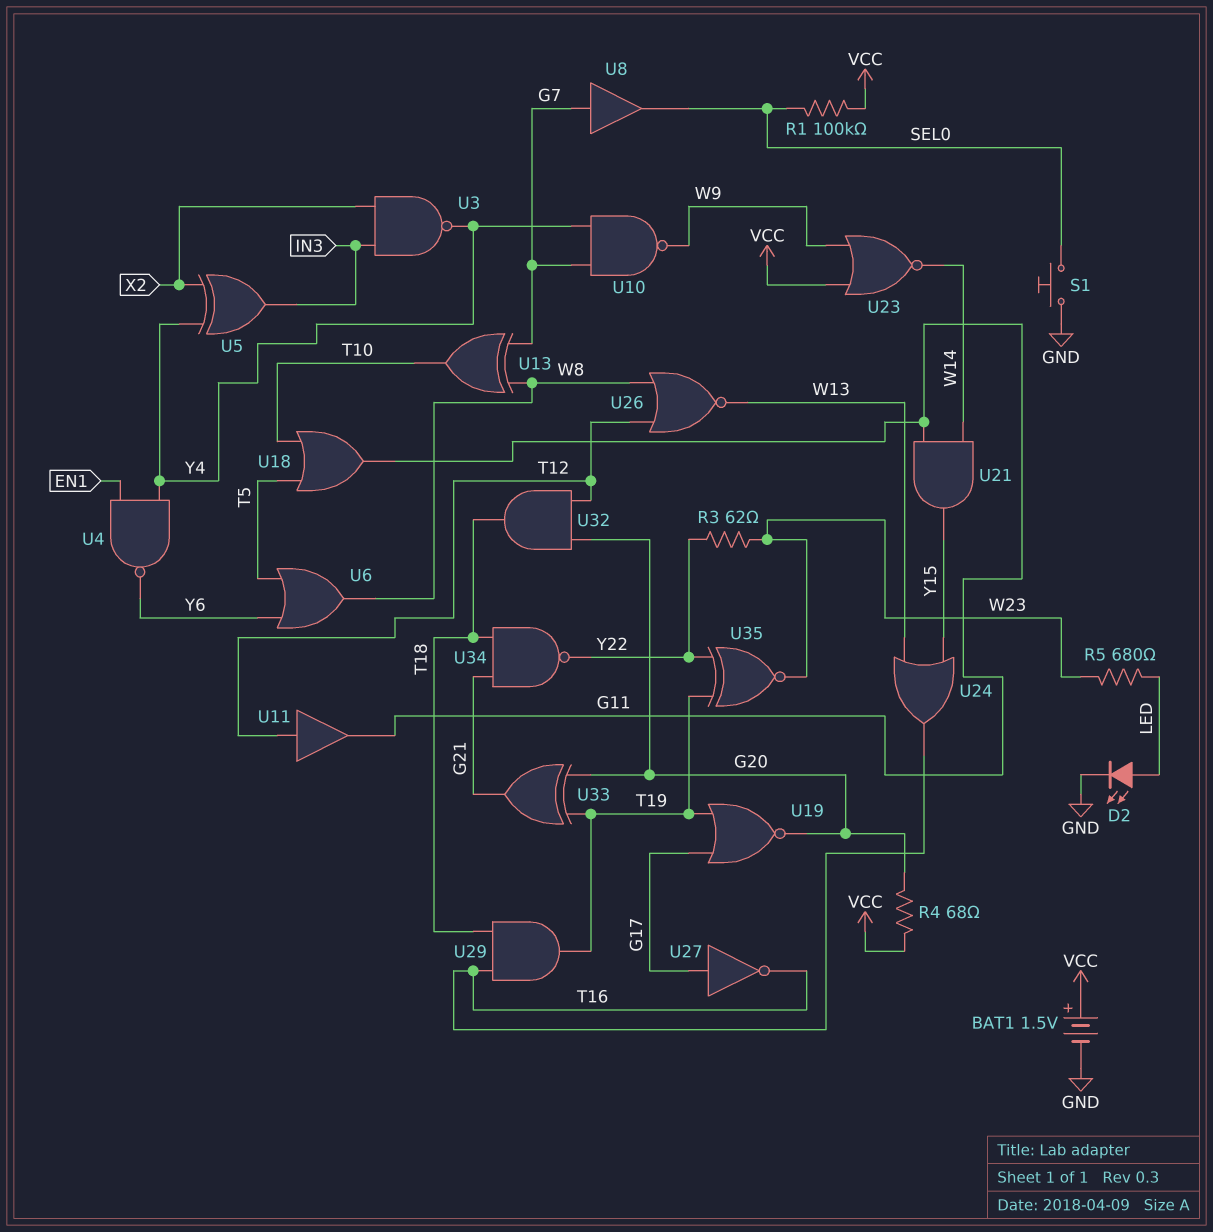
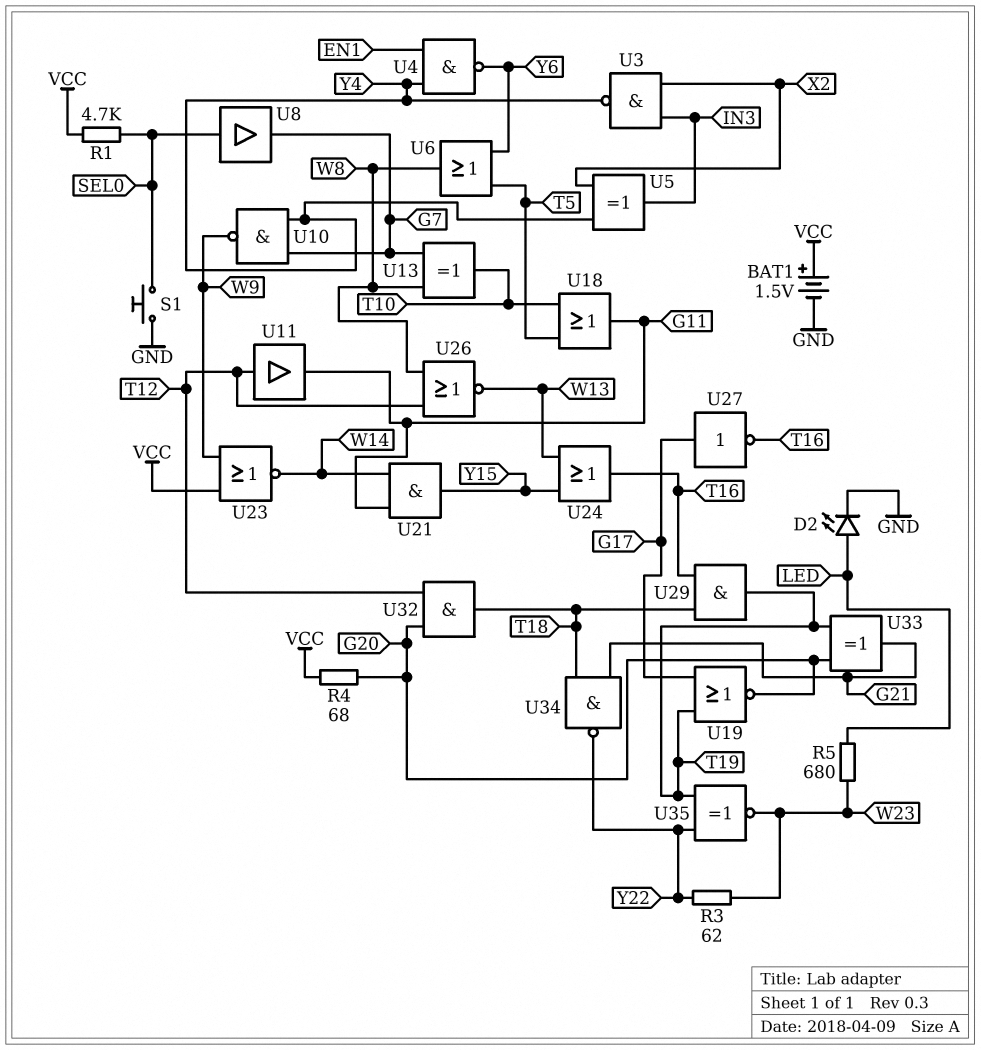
R1: 100k (SEL0, VCC) -> 4.7k (SEL0, VCC)
U8: buffer (in G7, out SEL0) -> buffer (in SEL0, out G7)

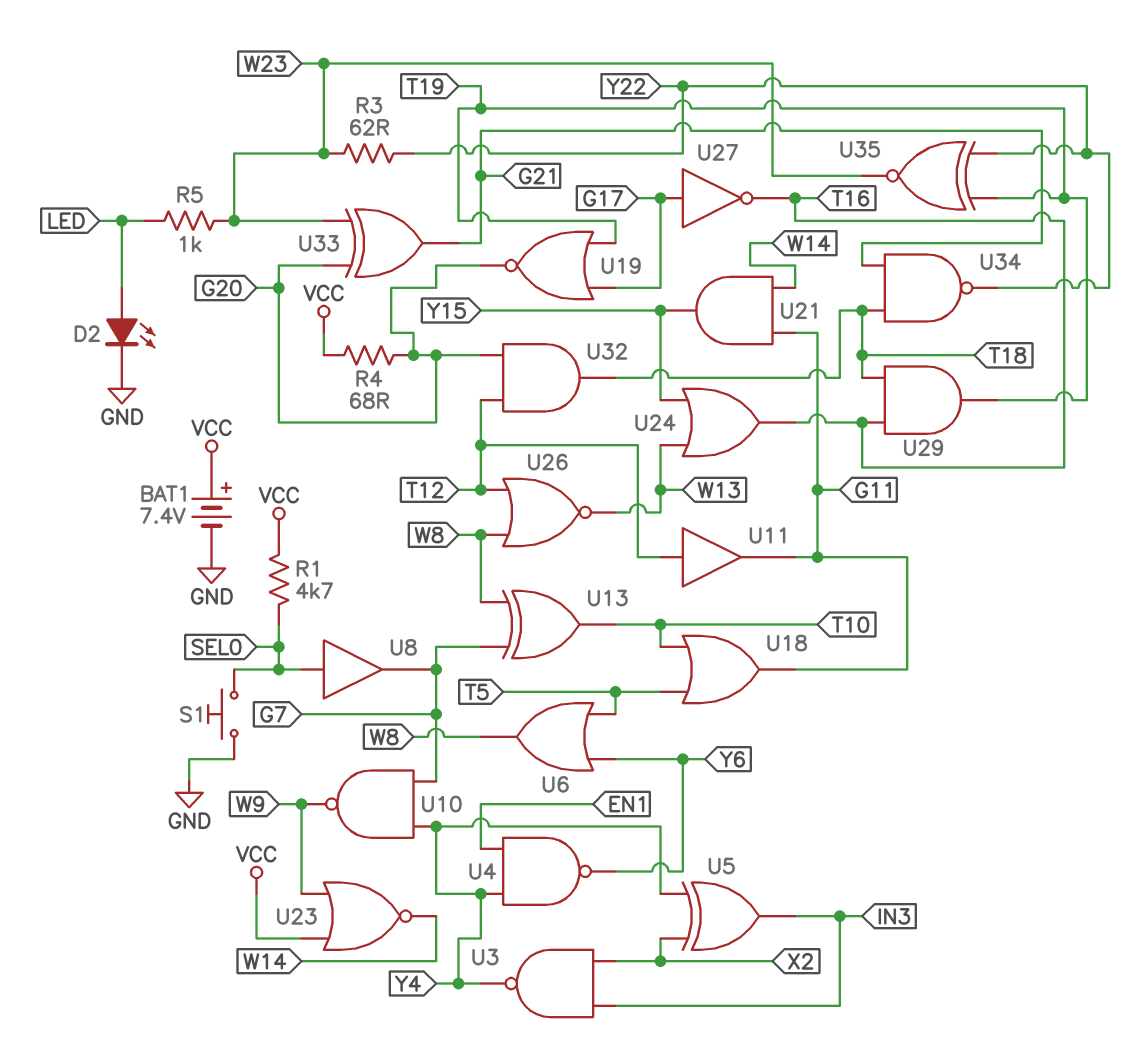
BAT1: 1.5V (plus VCC, minus GND) -> 7.4V (plus VCC, minus GND)
R5: 680 (LED, W23) -> 1k (LED, W23)
U33: XOR (in G20, in T19, out G21) -> XOR (in G20, in W23, out G21)

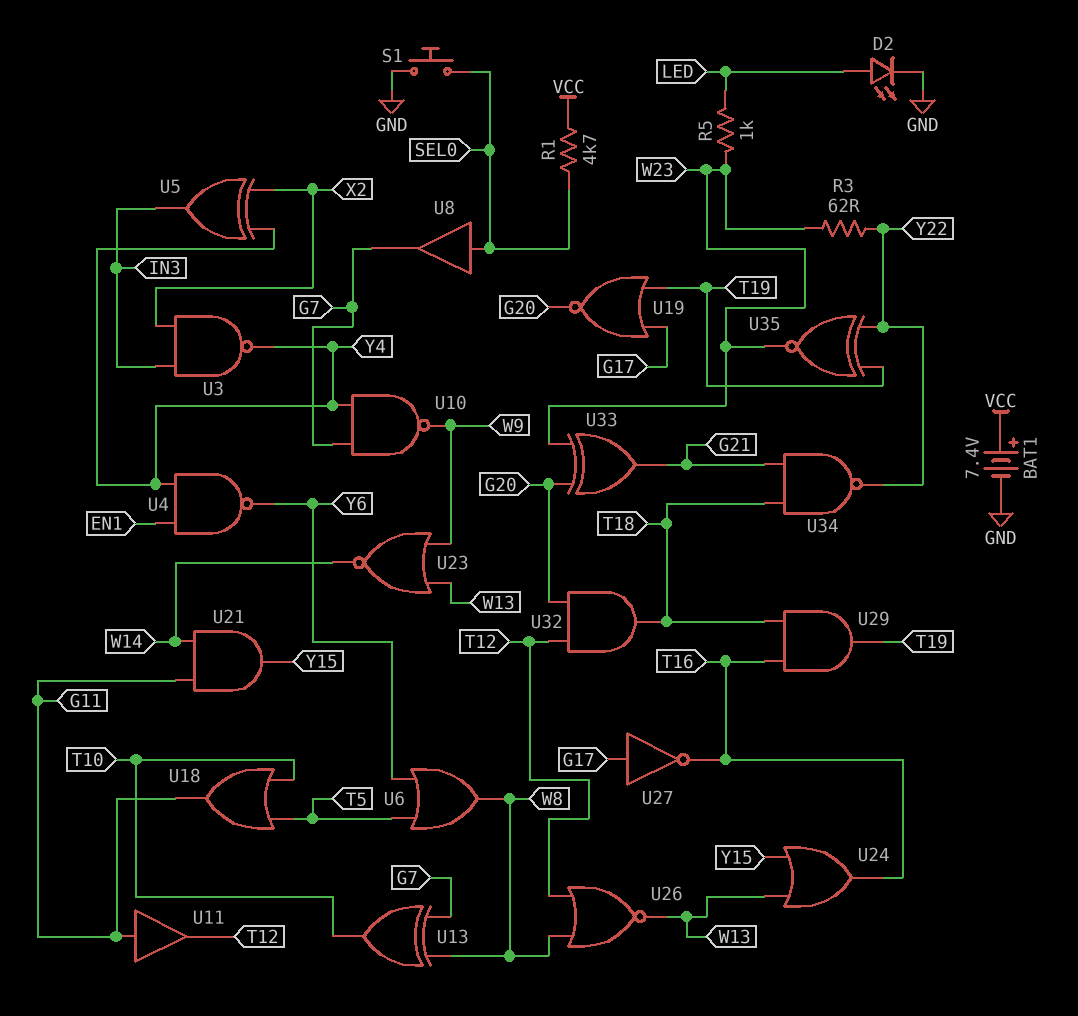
R4: 68 (G20, VCC) -> none
U11: buffer (in T12, out G11) -> buffer (in G11, out T12)
U23: NOR (in VCC, in W9, out W14) -> NOR (in W9, in W13, out W14)

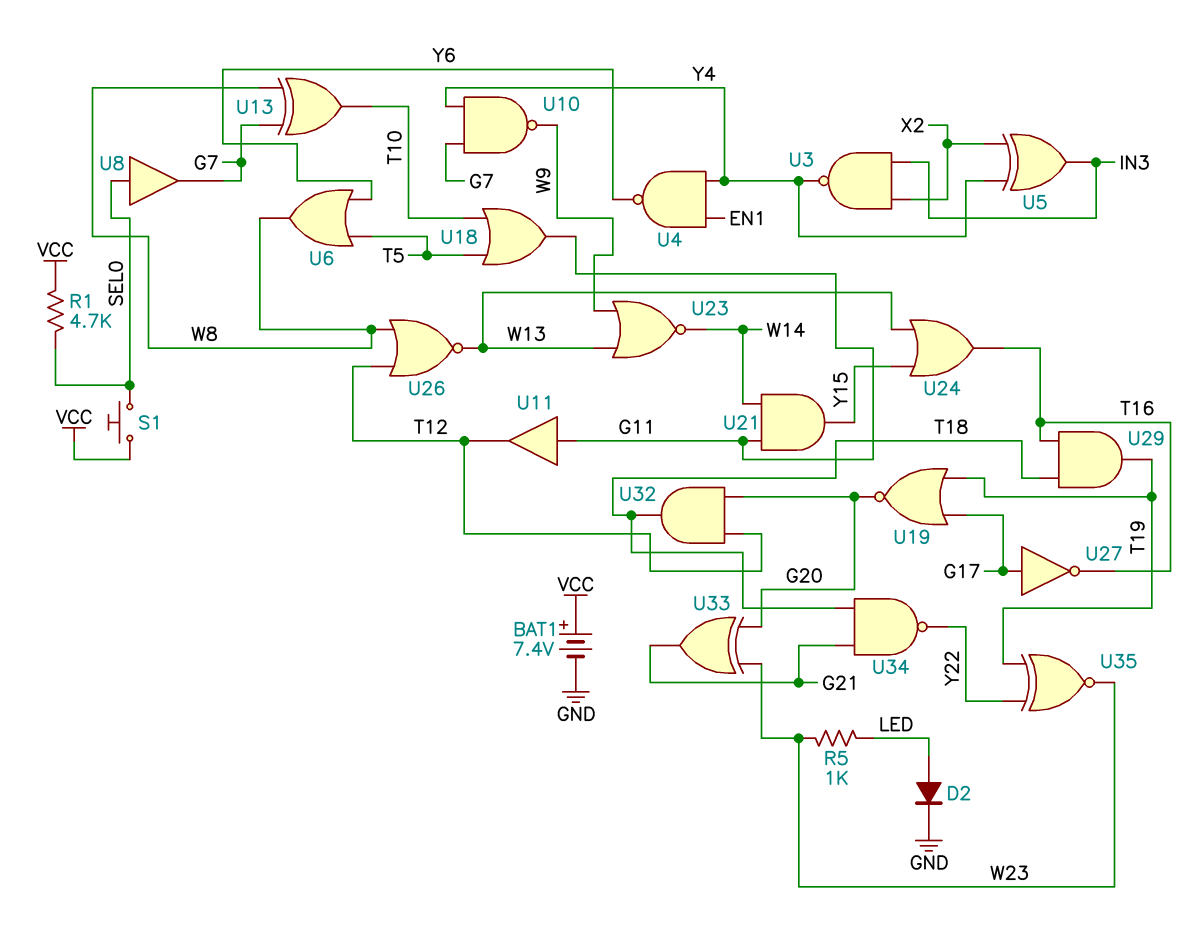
D2: LED (A LED, K GND) -> diode (A LED, K GND)
R3: 62 (W23, Y22) -> none
S1: button (GND, SEL0) -> button (SEL0, VCC)

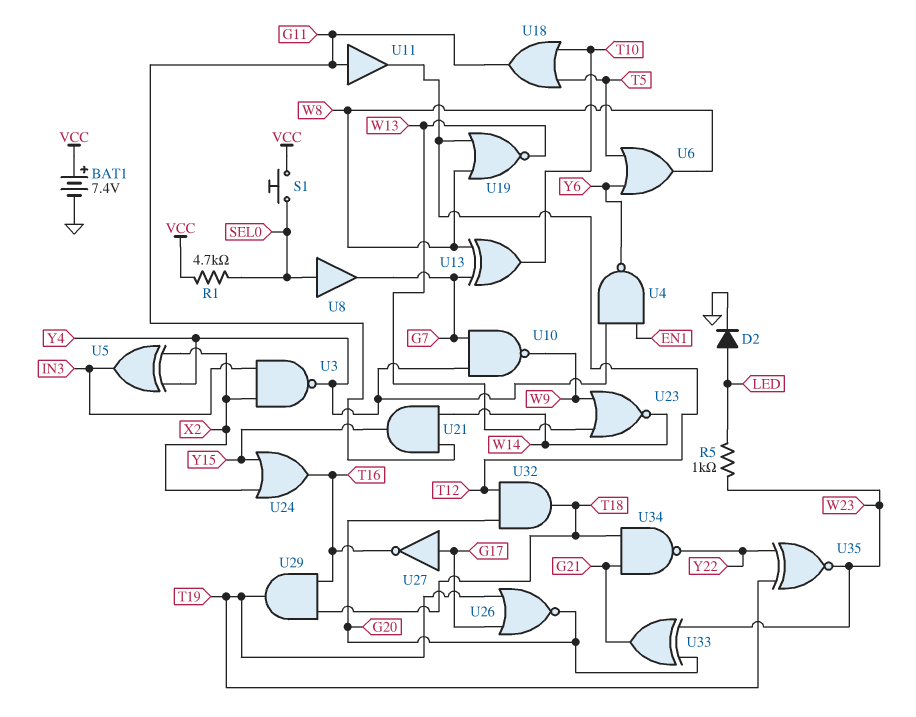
U19: NOR (in G17, in T19, out G20) -> NOR (in T12, in W8, out W13)
U24: OR (in W13, in Y15, out T16) -> OR (in X2, in Y15, out T16)
U26: NOR (in T12, in W8, out W13) -> NOR (in G17, in T19, out G20)

